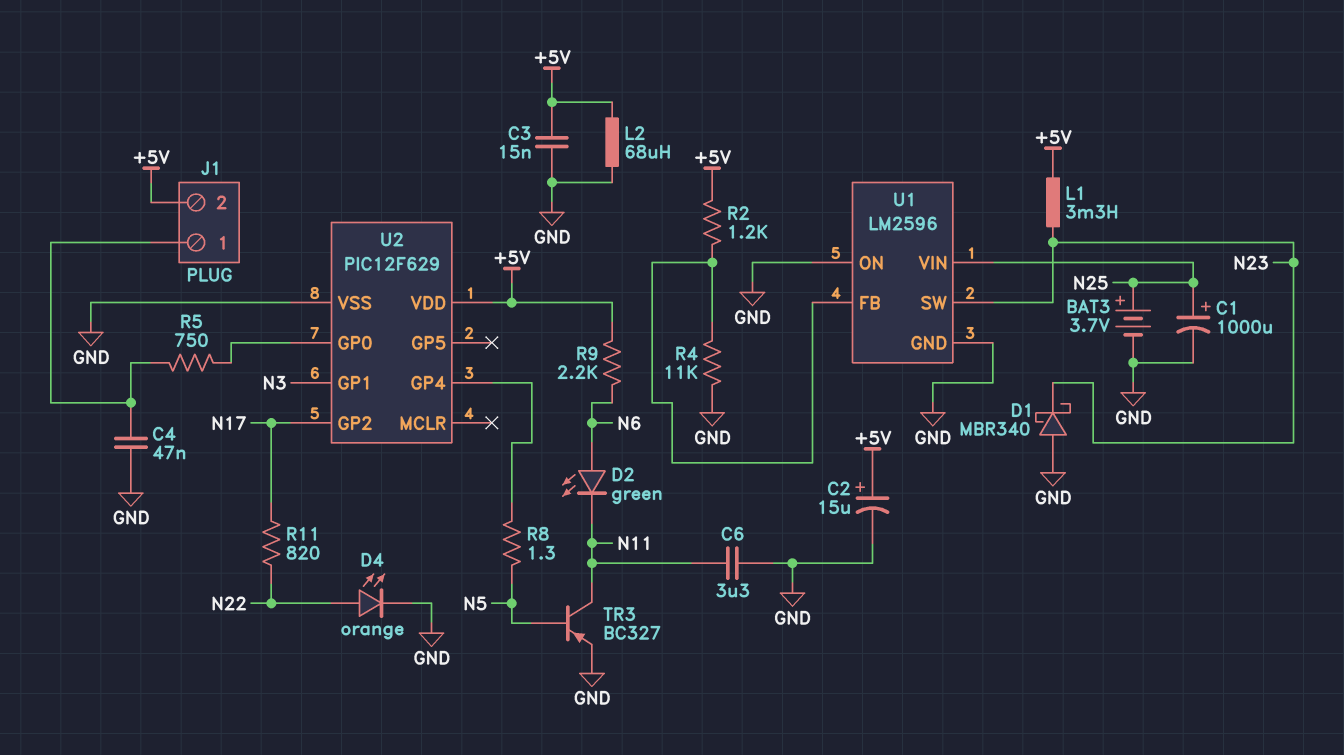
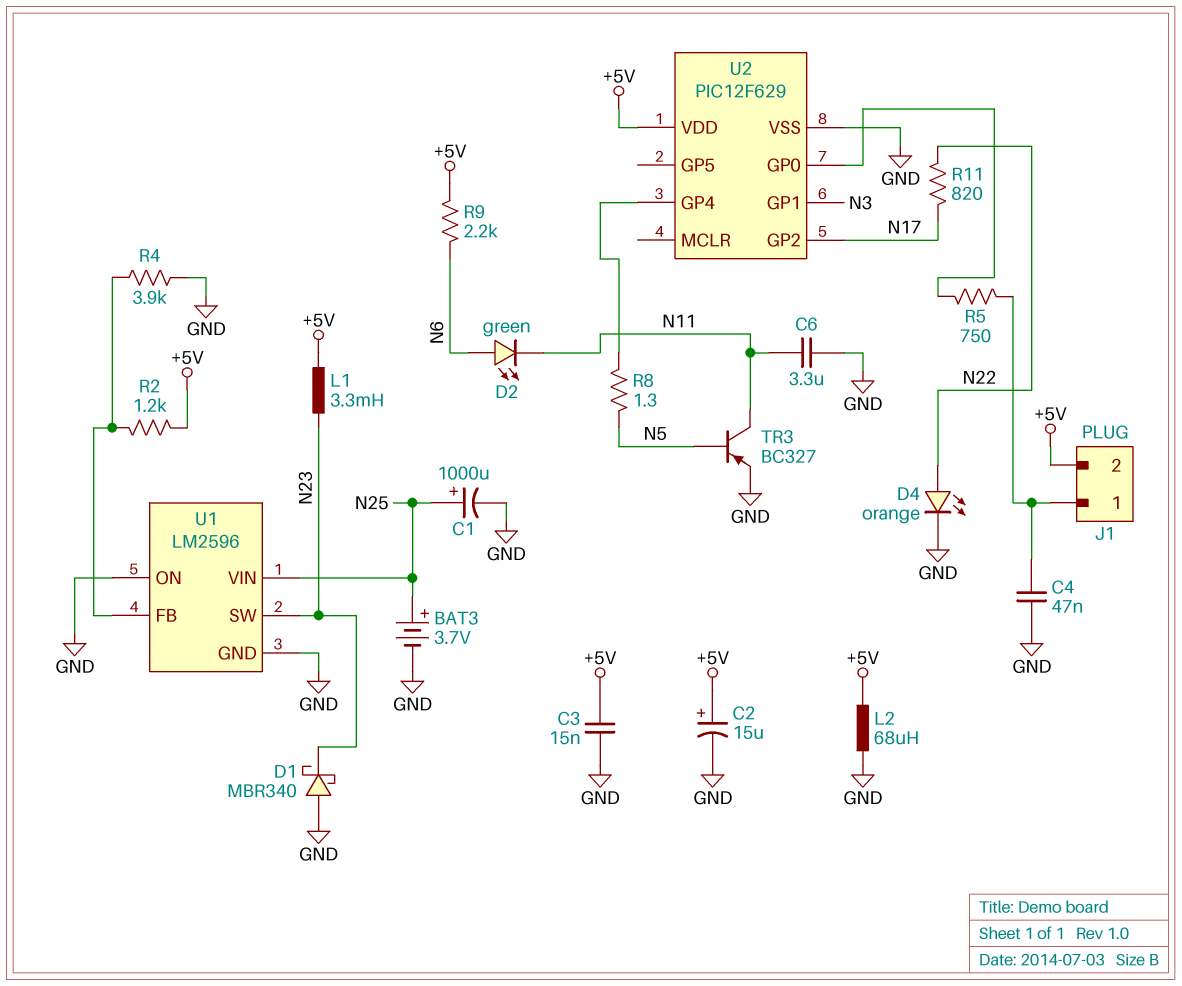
R4: 11k (GND, U1/FB) -> 3.9k (GND, U1/FB)

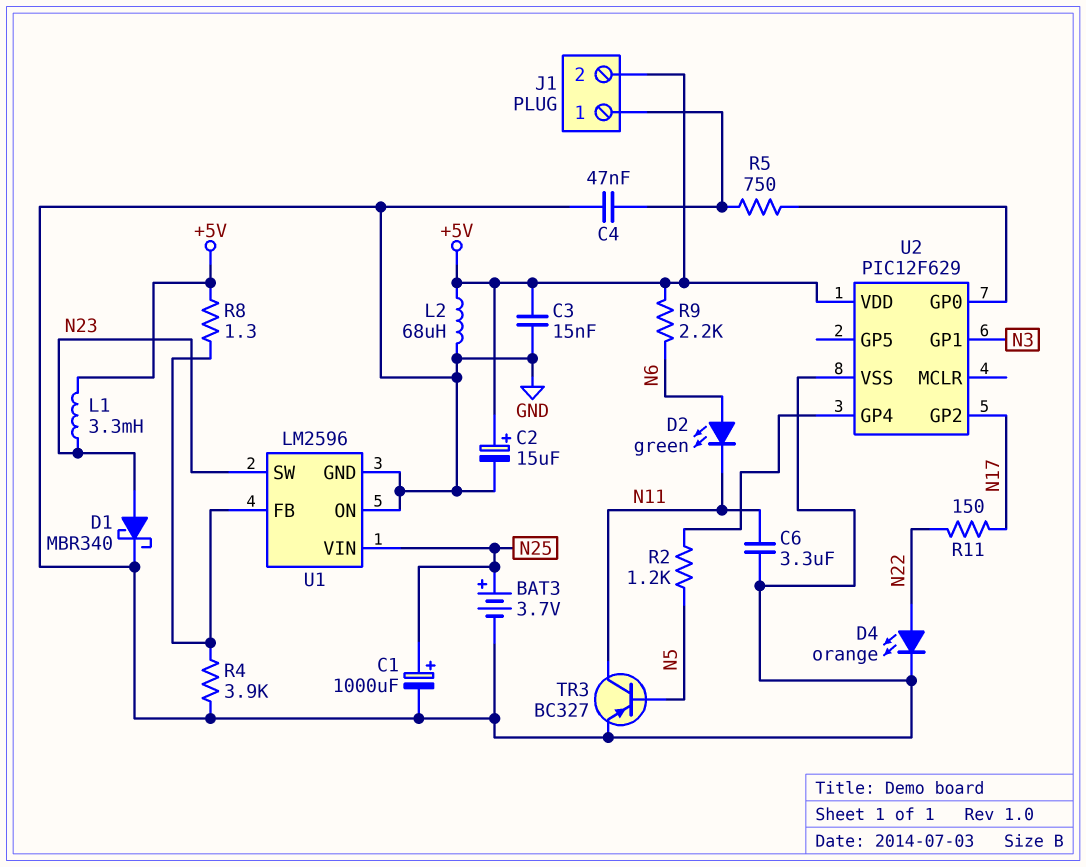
D1: schottky MBR340 (A GND, K N23) -> schottky MBR340 (A N23, K GND)
R2: 1.2k (+5V, U1/FB) -> 1.2k (N5, U2/GP4)
R8: 1.3 (N5, U2/GP4) -> 1.3 (+5V, U1/FB)
R11: 820 (N17, N22) -> 150 (N17, N22)

